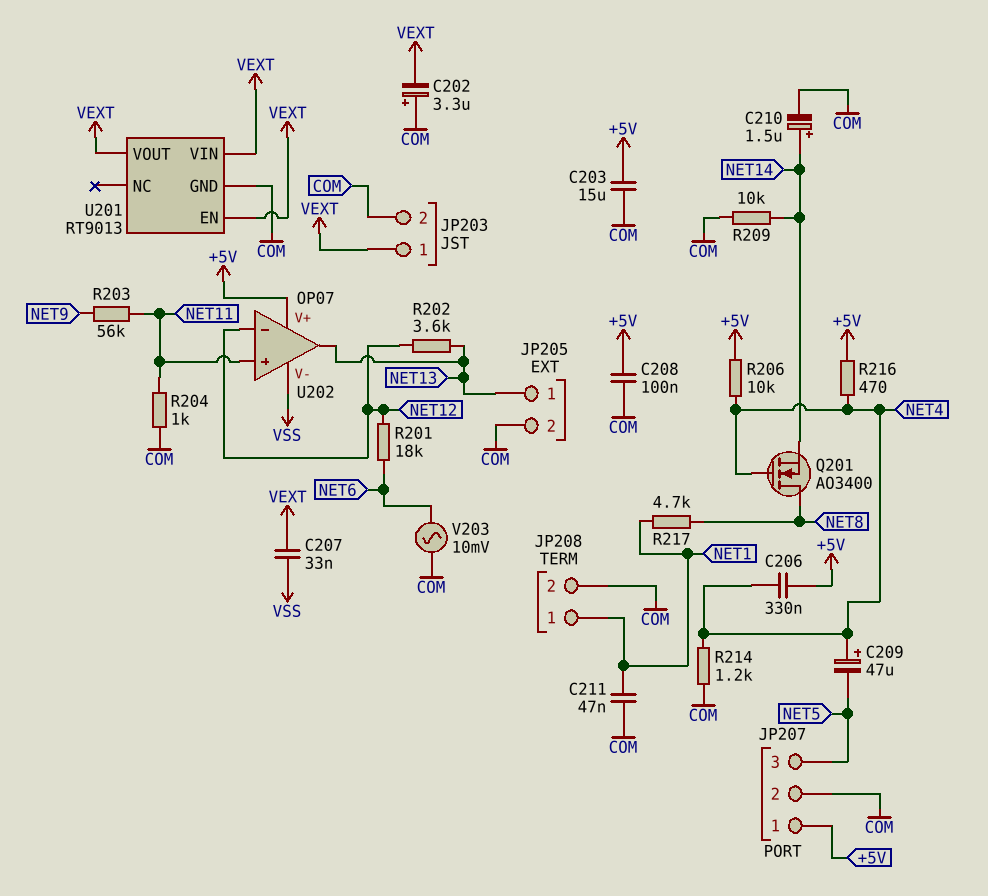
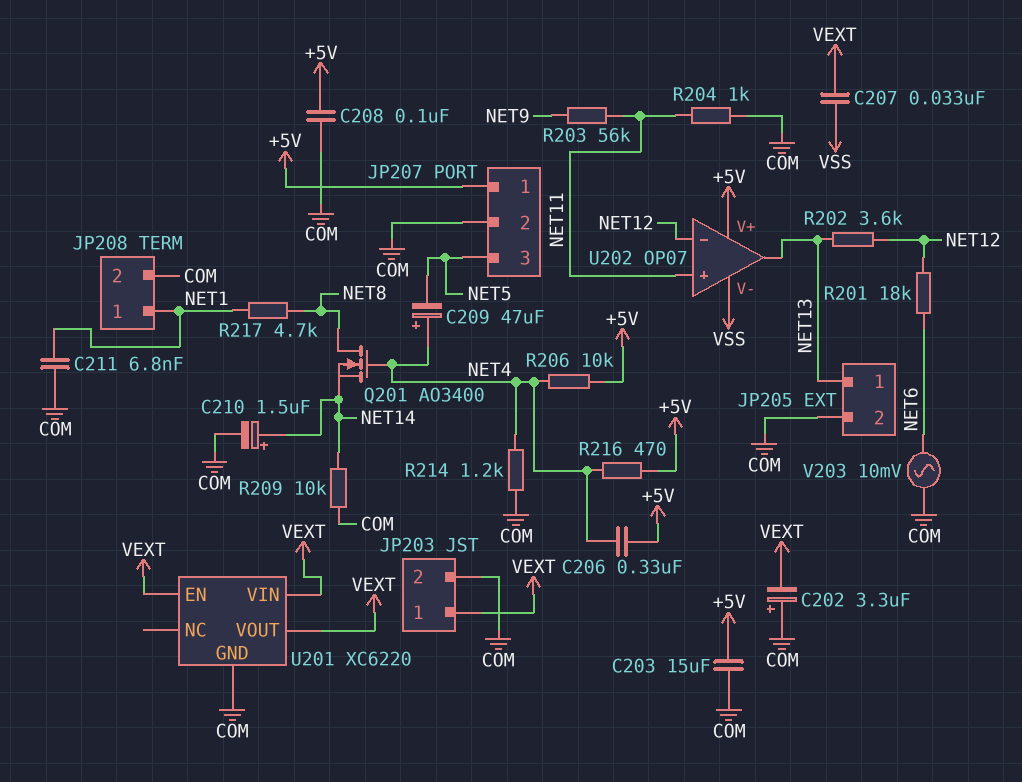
C211: 47nF (COM, NET1) -> 6.8nF (COM, NET1)
U201: RT9013 -> XC6220

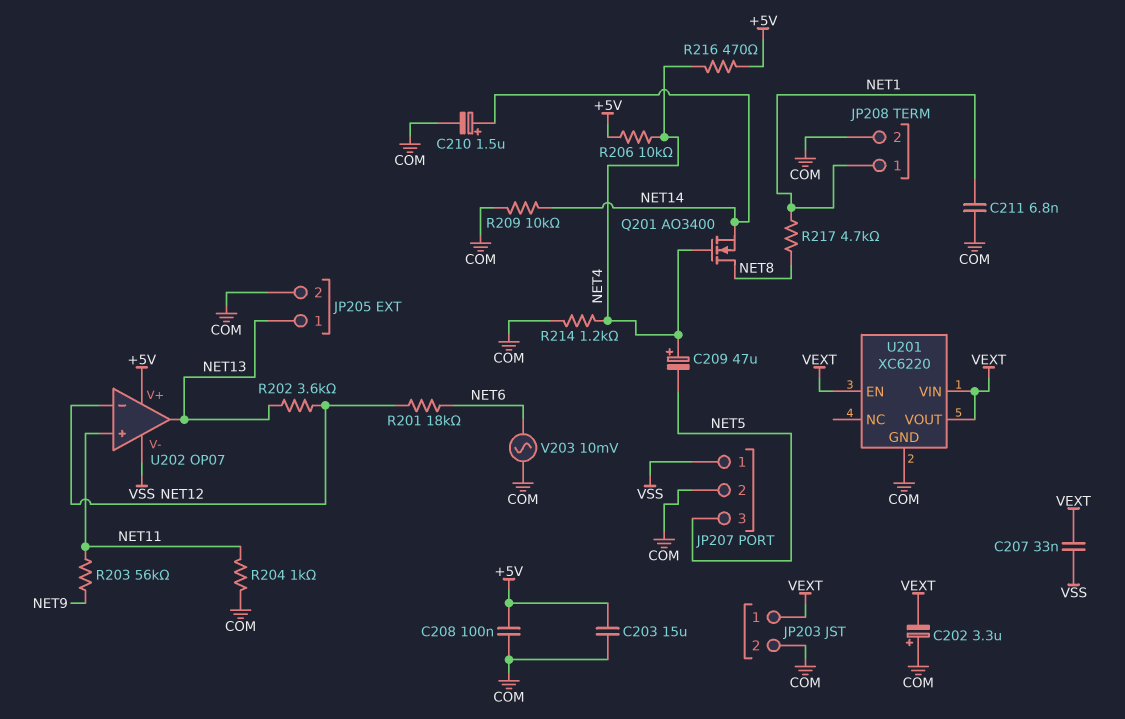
C206: 330nF (+5V, NET4) -> none
JP207 pin 1: +5V -> VSS

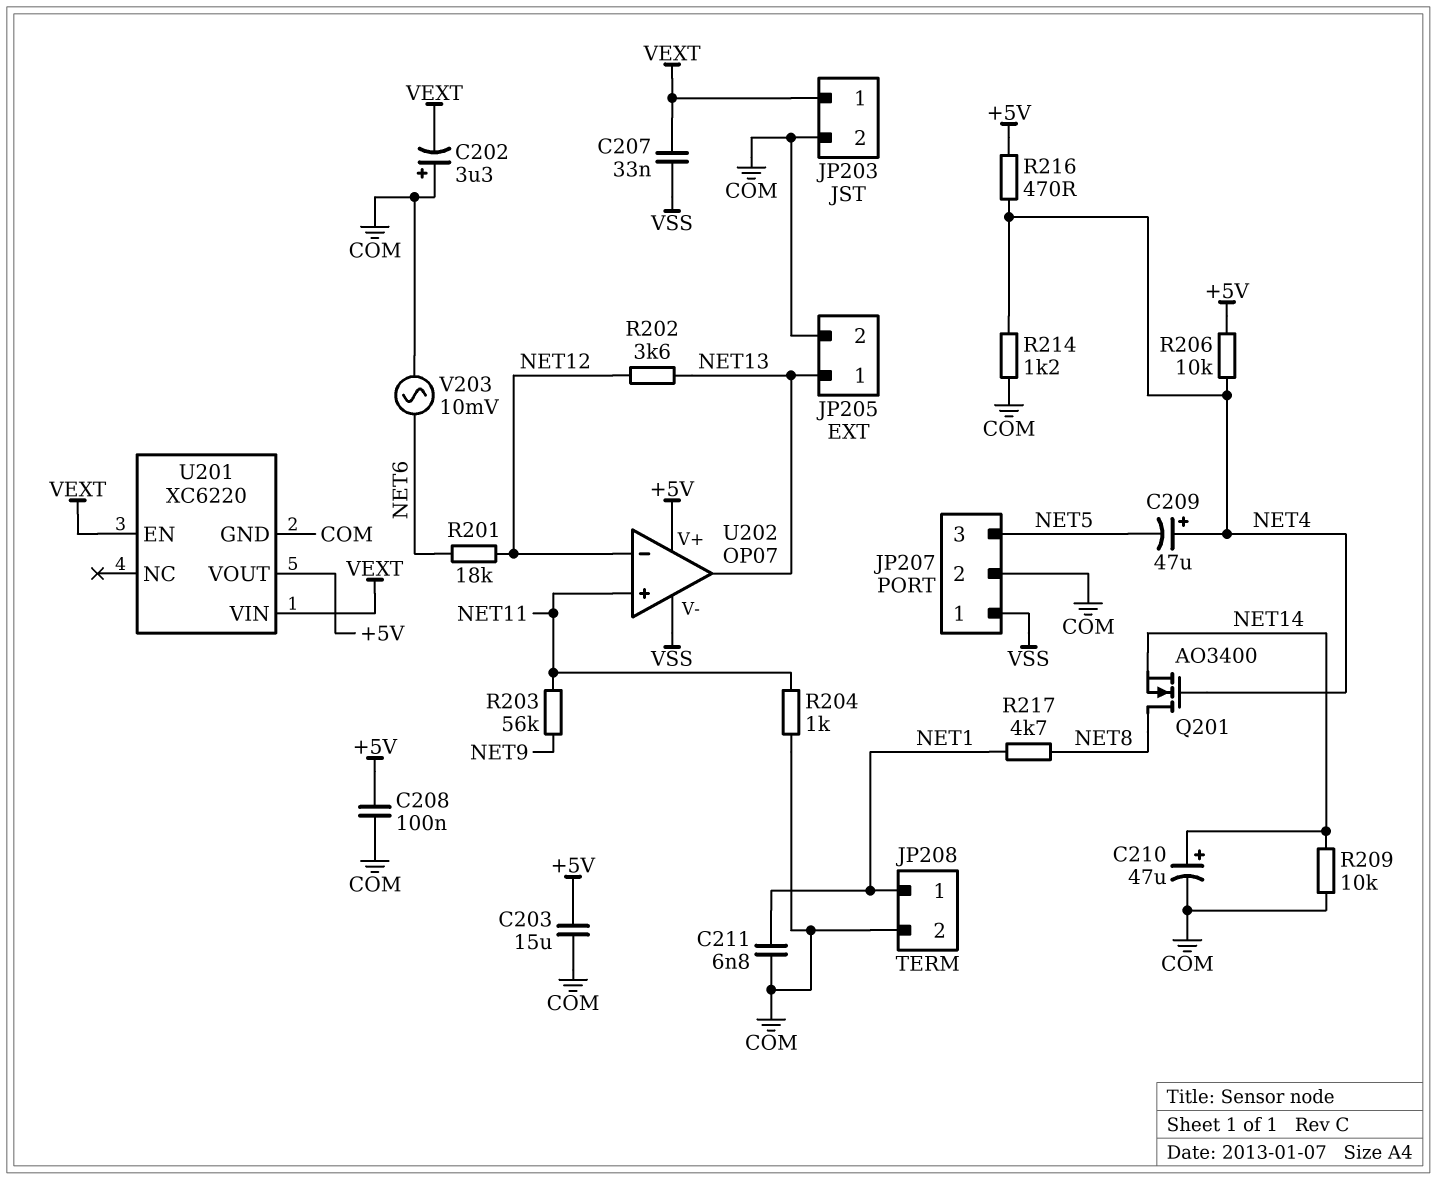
C210: 1.5uF (plus NET14, minus COM) -> 47uF (plus NET14, minus COM)
U201 pin VOUT: VEXT -> +5V

